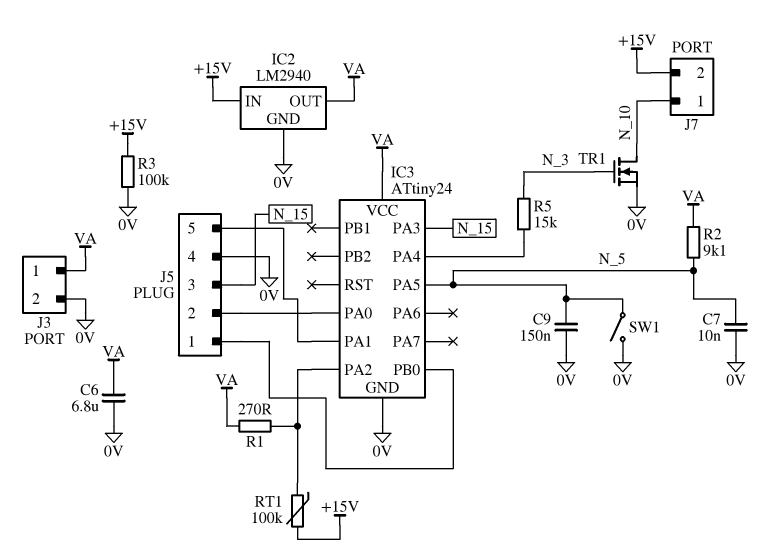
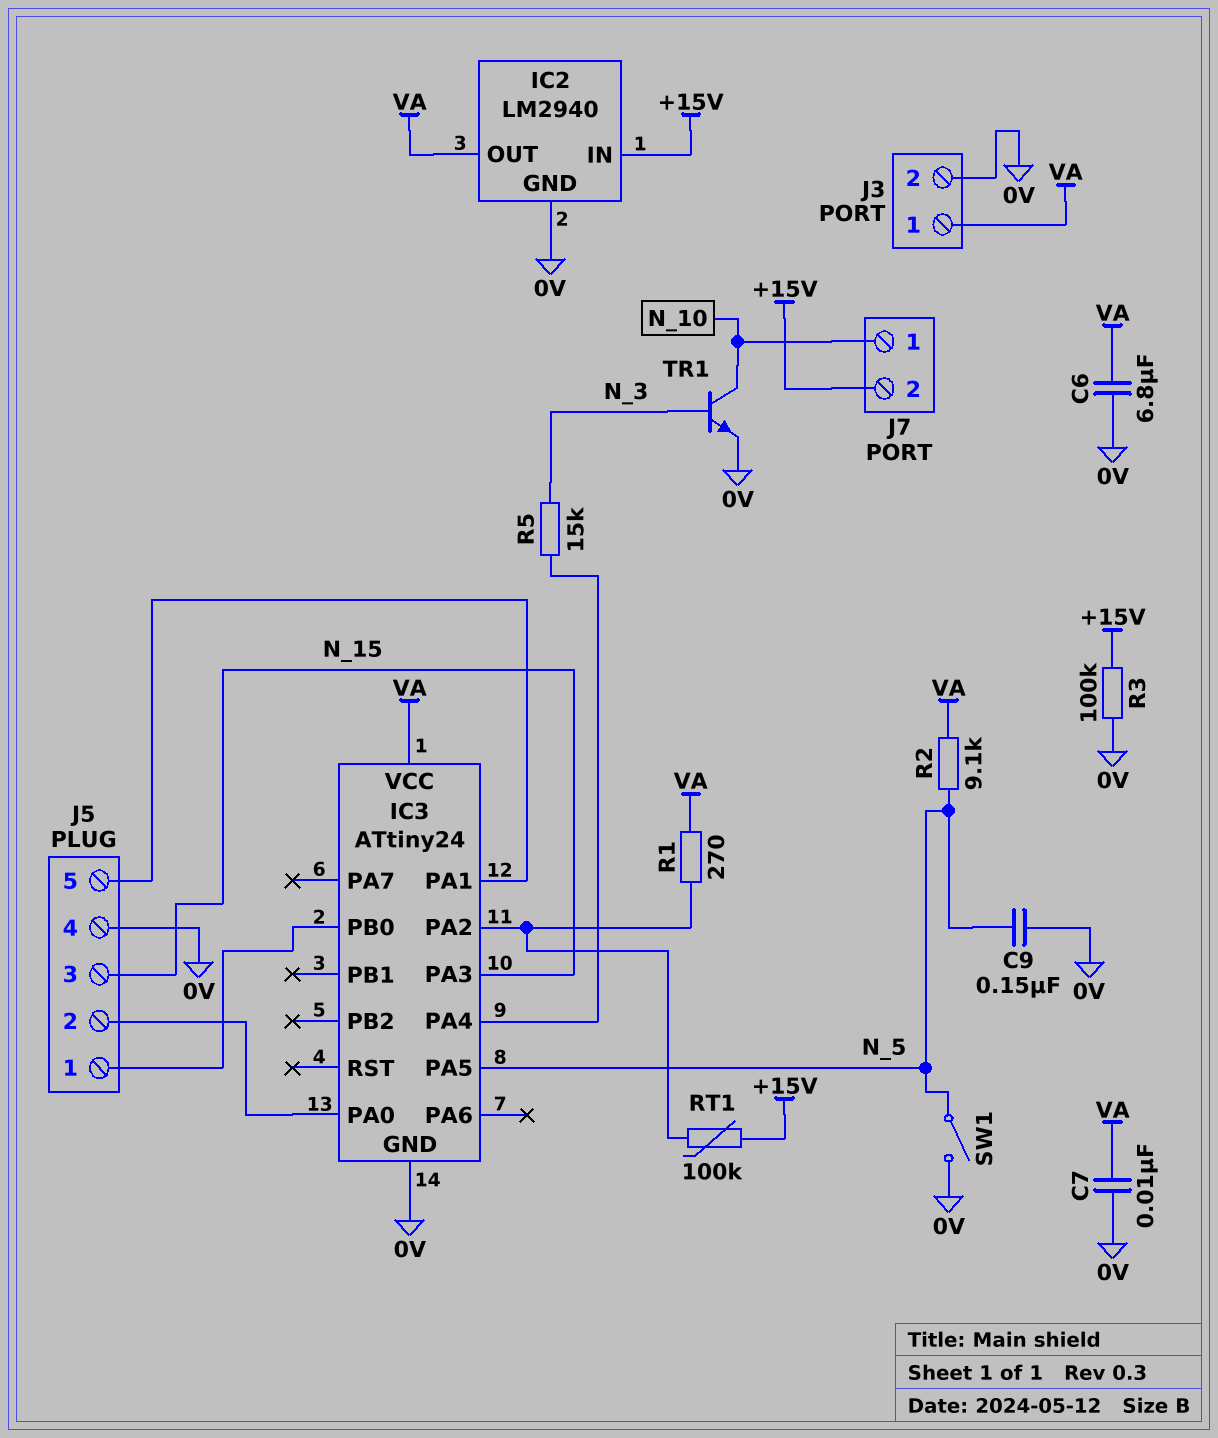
C7: 10nF (0V, N_5) -> 10nF (0V, VA)
TR1: NMOS (G N_3, D N_10, S 0V) -> NPN (B N_3, C N_10, E 0V)

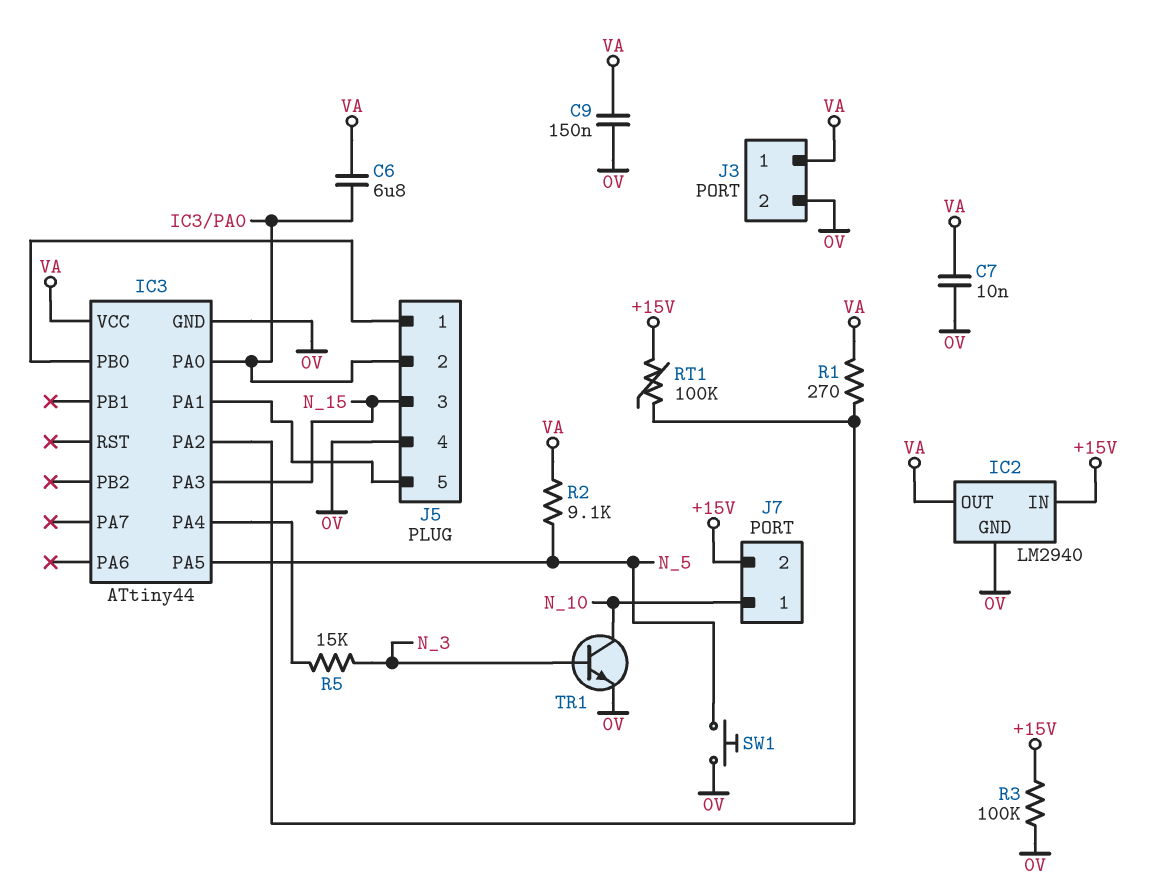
C6: 6.8uF (0V, VA) -> 6.8uF (IC3/PA0, VA)
C9: 150nF (0V, N_5) -> 150nF (0V, VA)
IC3: ATtiny24 -> ATtiny44
SW1: switch (0V, N_5) -> button (0V, N_5)

